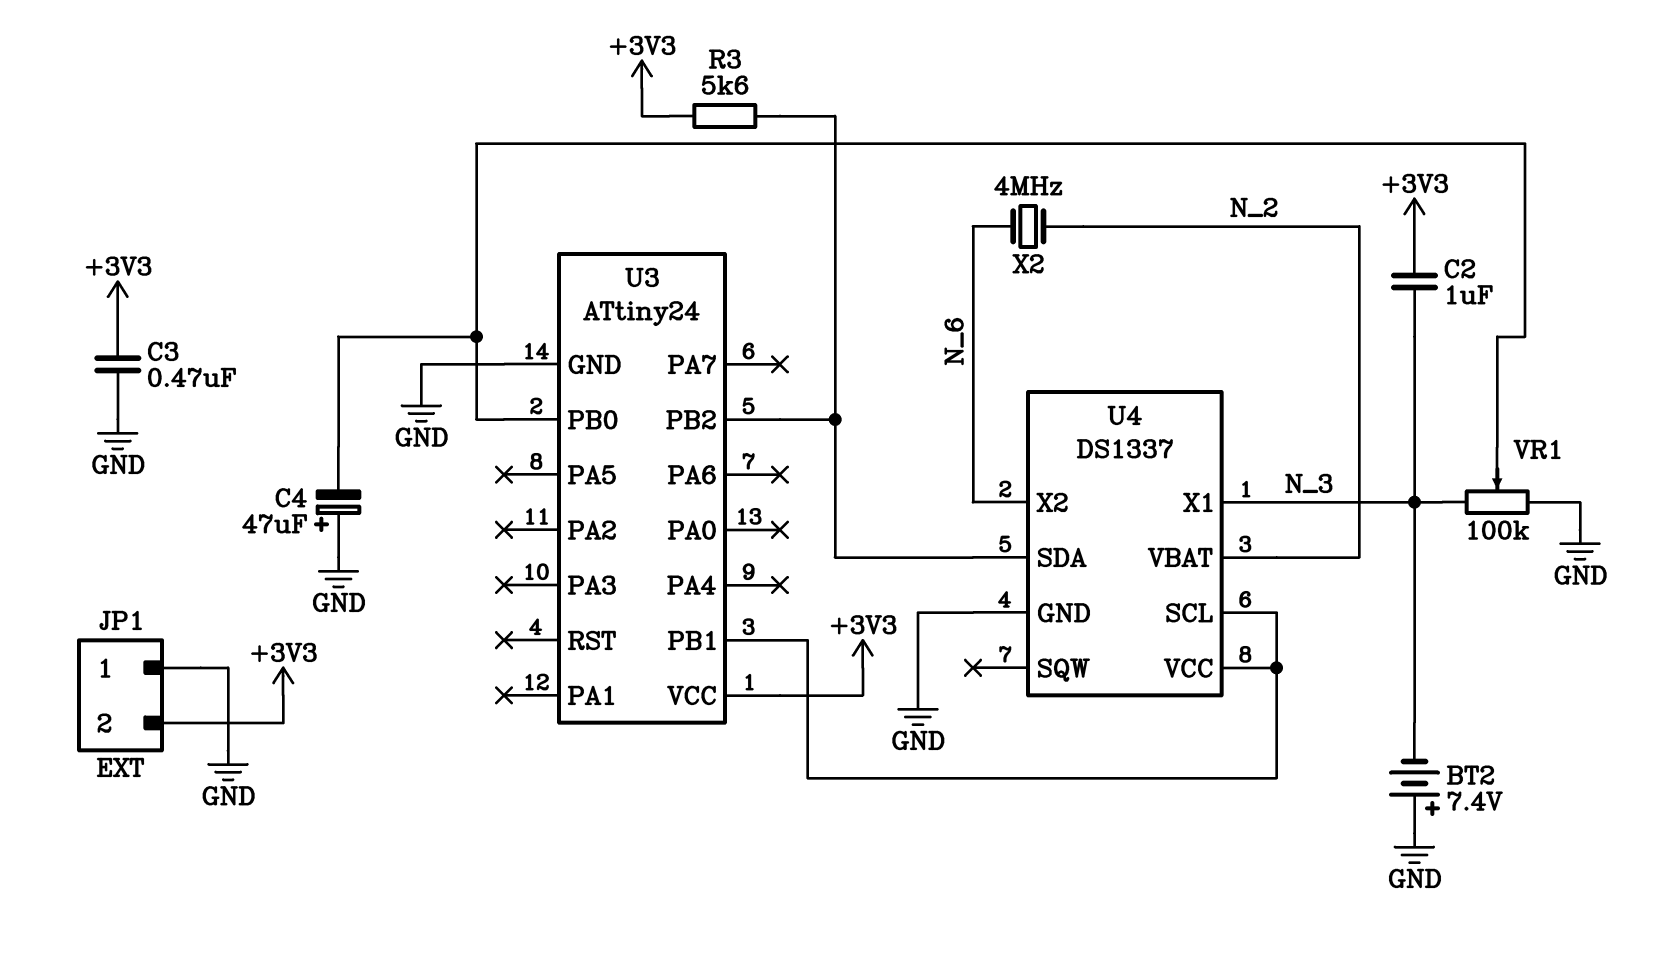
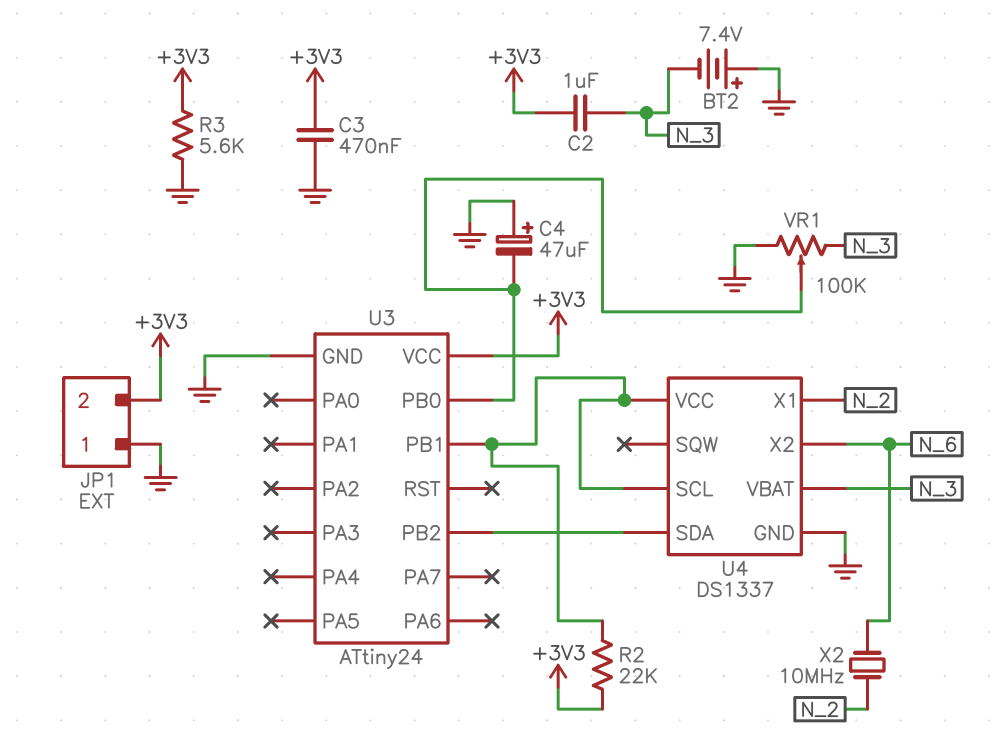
R2: none -> 22k (+3V3, U3/PB1)
R3: 5.6k (+3V3, U3/PB2) -> 5.6k (+3V3, GND)
U4 pin VBAT: N_2 -> N_3
U4 pin X1: N_3 -> N_2
X2: 4MHz (N_2, N_6) -> 10MHz (N_2, N_6)

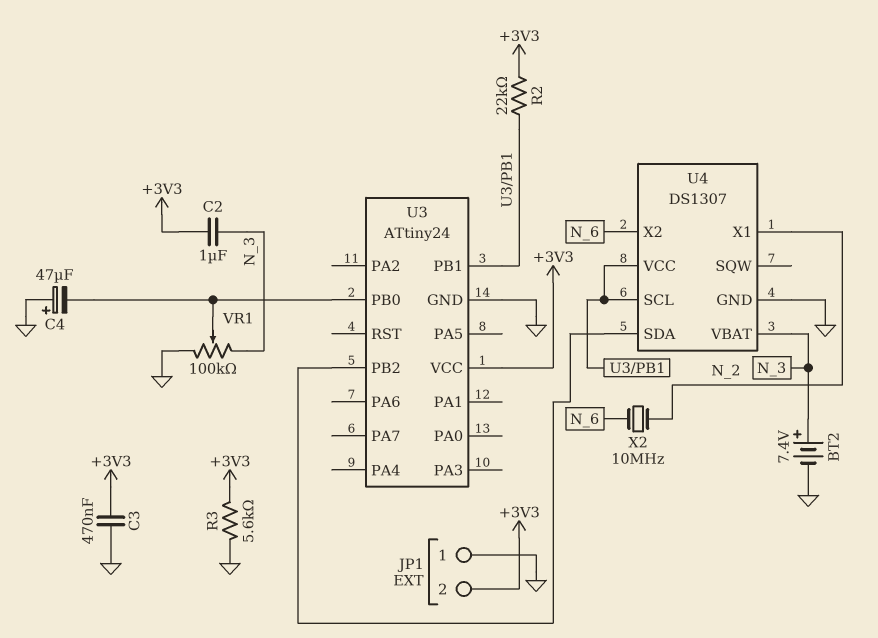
BT2: 7.4V (plus GND, minus N_3) -> 7.4V (plus N_3, minus GND)
U4: DS1337 -> DS1307

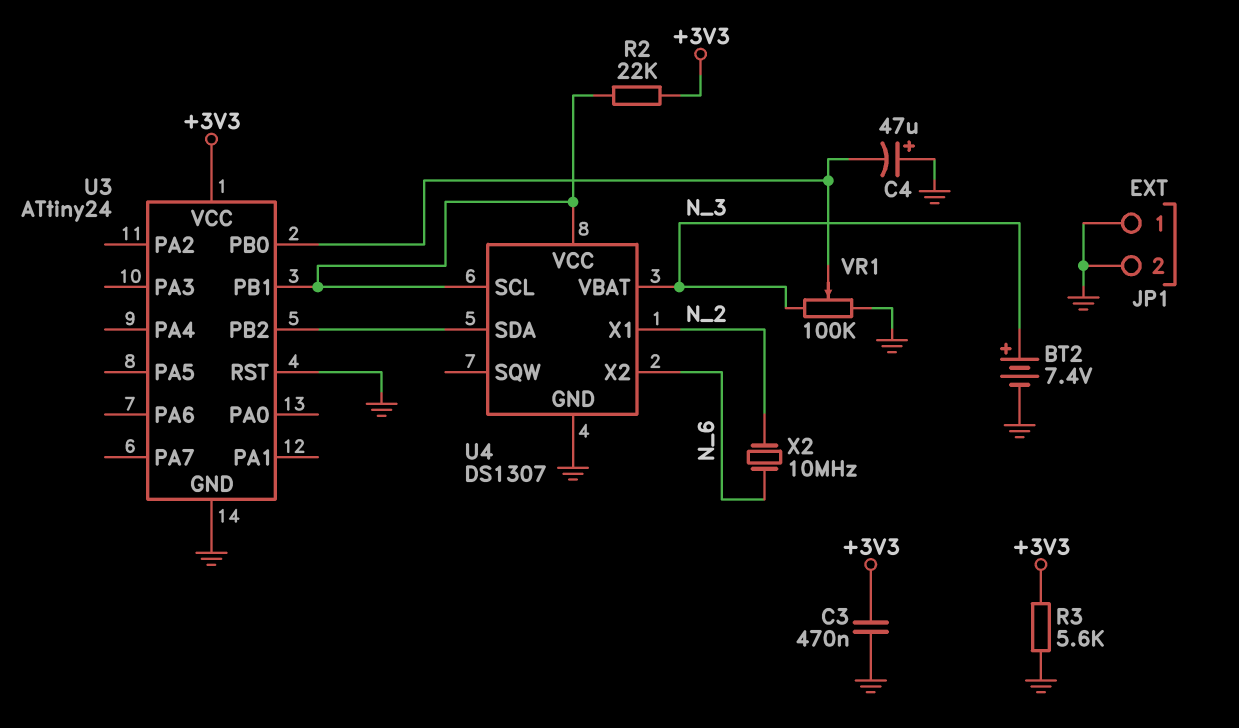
C2: 1uF (+3V3, N_3) -> none
JP1 pin 2: +3V3 -> GND
U3 pin RST: none -> GND

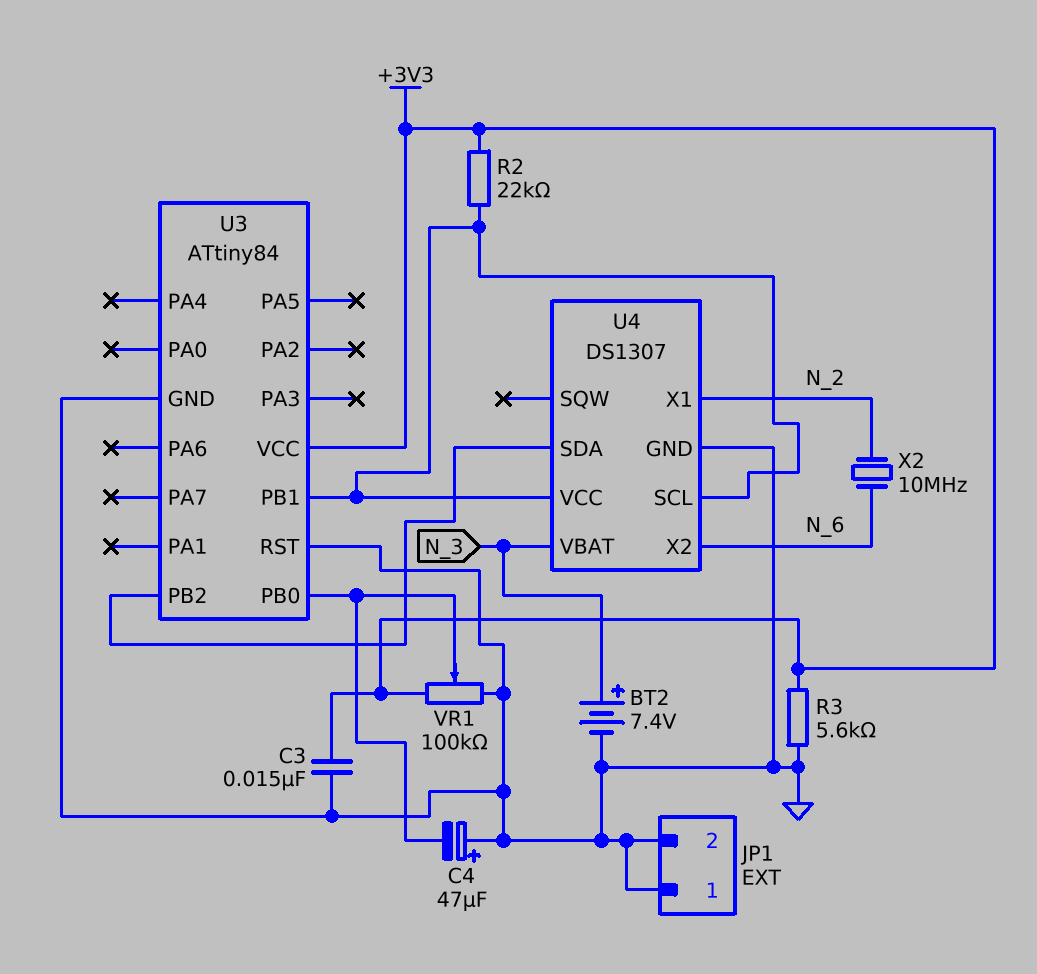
C3: 470nF (+3V3, GND) -> 15nF (+3V3, GND)
U3: ATtiny24 -> ATtiny84
VR1: 100k (GND, N_3, wiper U3/PB0) -> 100k (+3V3, GND, wiper U3/PB0)

